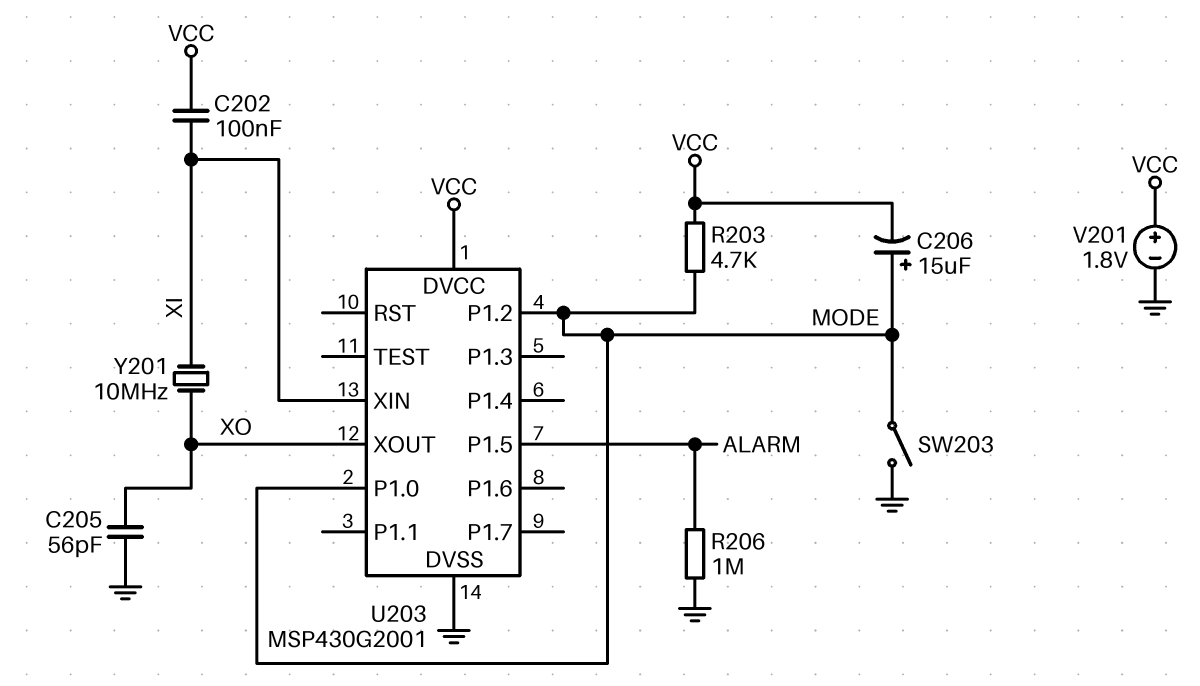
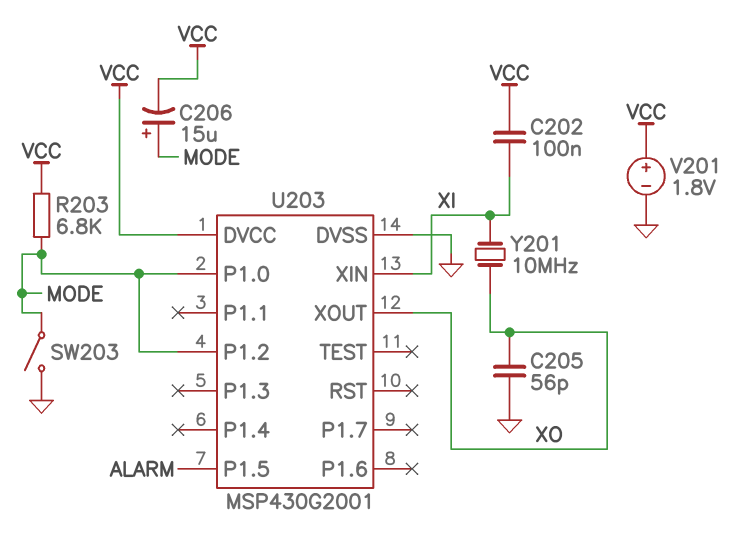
R203: 4.7k (MODE, VCC) -> 6.8k (MODE, VCC)
R206: 1M (ALARM, GND) -> none

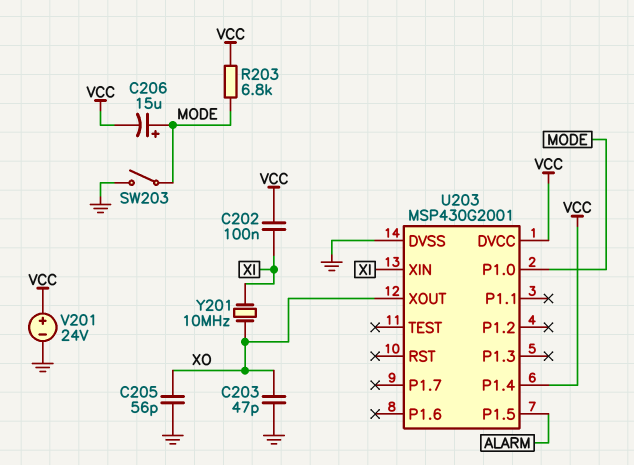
C203: none -> 47pF (GND, XO)
U203 pin P1.2: MODE -> none
U203 pin P1.4: none -> VCC
V201: 1.8V (plus VCC, minus GND) -> 24V (plus VCC, minus GND)

